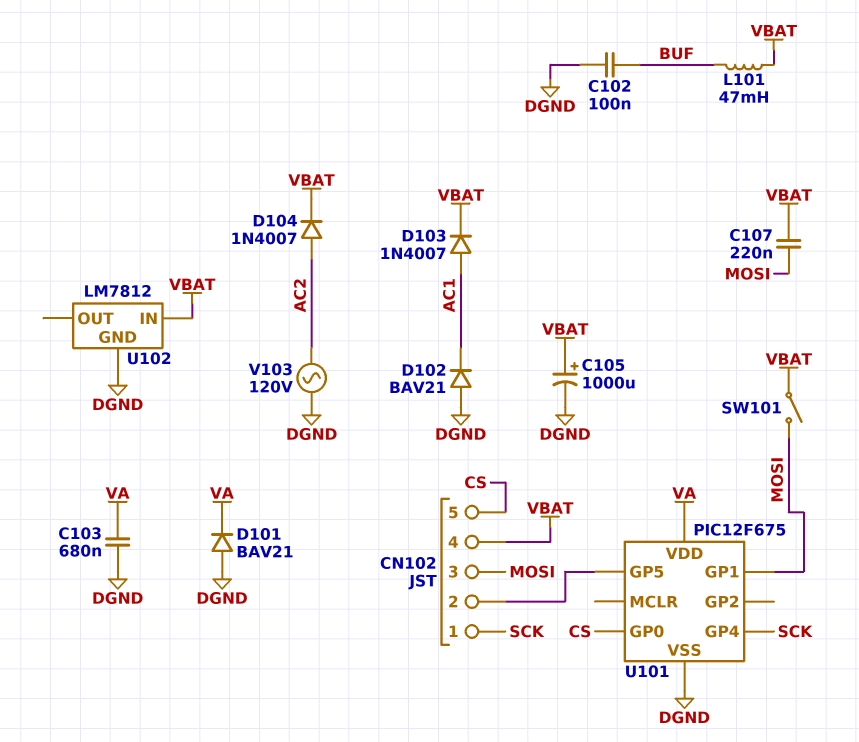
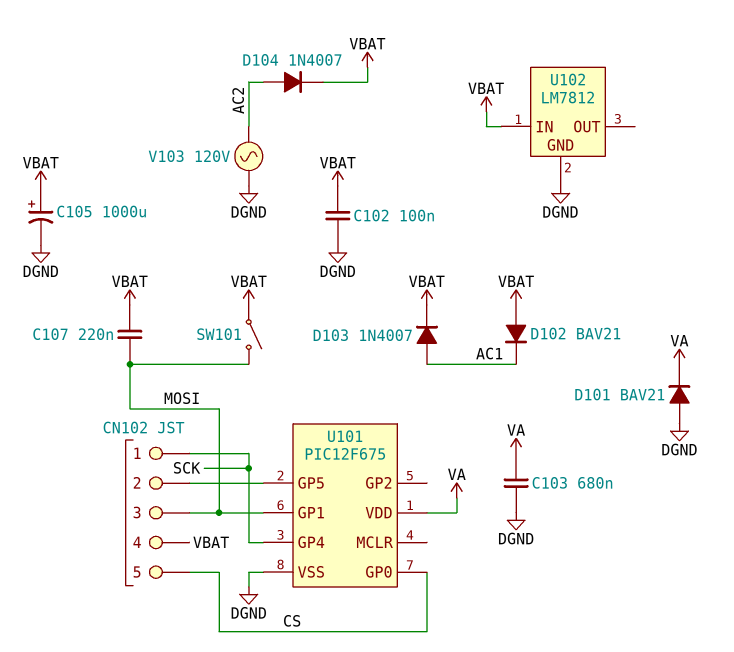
C102: 100nF (BUF, DGND) -> 100nF (DGND, VBAT)
D102: diode BAV21 (A DGND, K AC1) -> diode BAV21 (A VBAT, K AC1)
L101: 47mH (BUF, VBAT) -> none

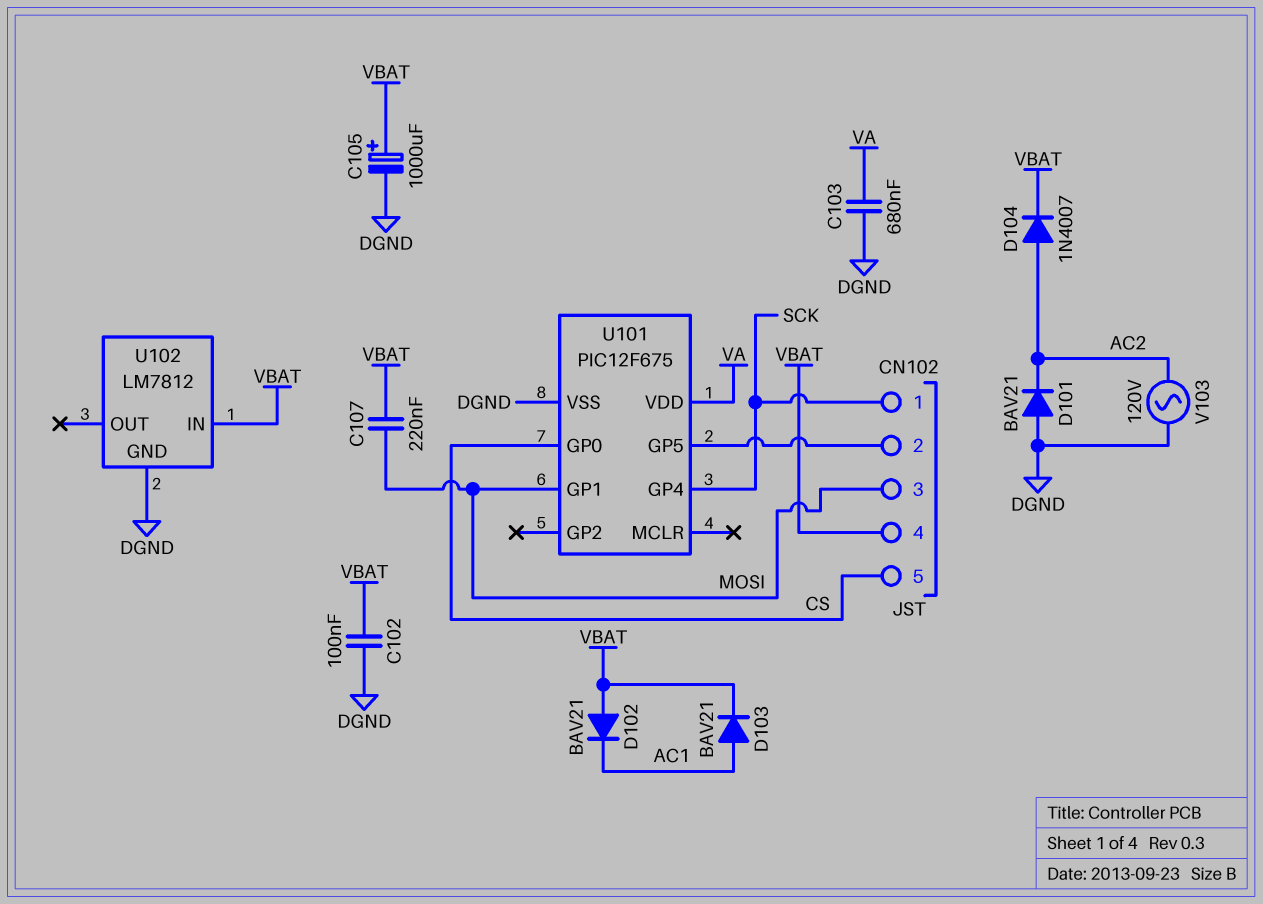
D101: diode BAV21 (A DGND, K VA) -> diode BAV21 (A DGND, K AC2)
D103: diode 1N4007 (A AC1, K VBAT) -> diode BAV21 (A AC1, K VBAT)
SW101: switch (MOSI, VBAT) -> none

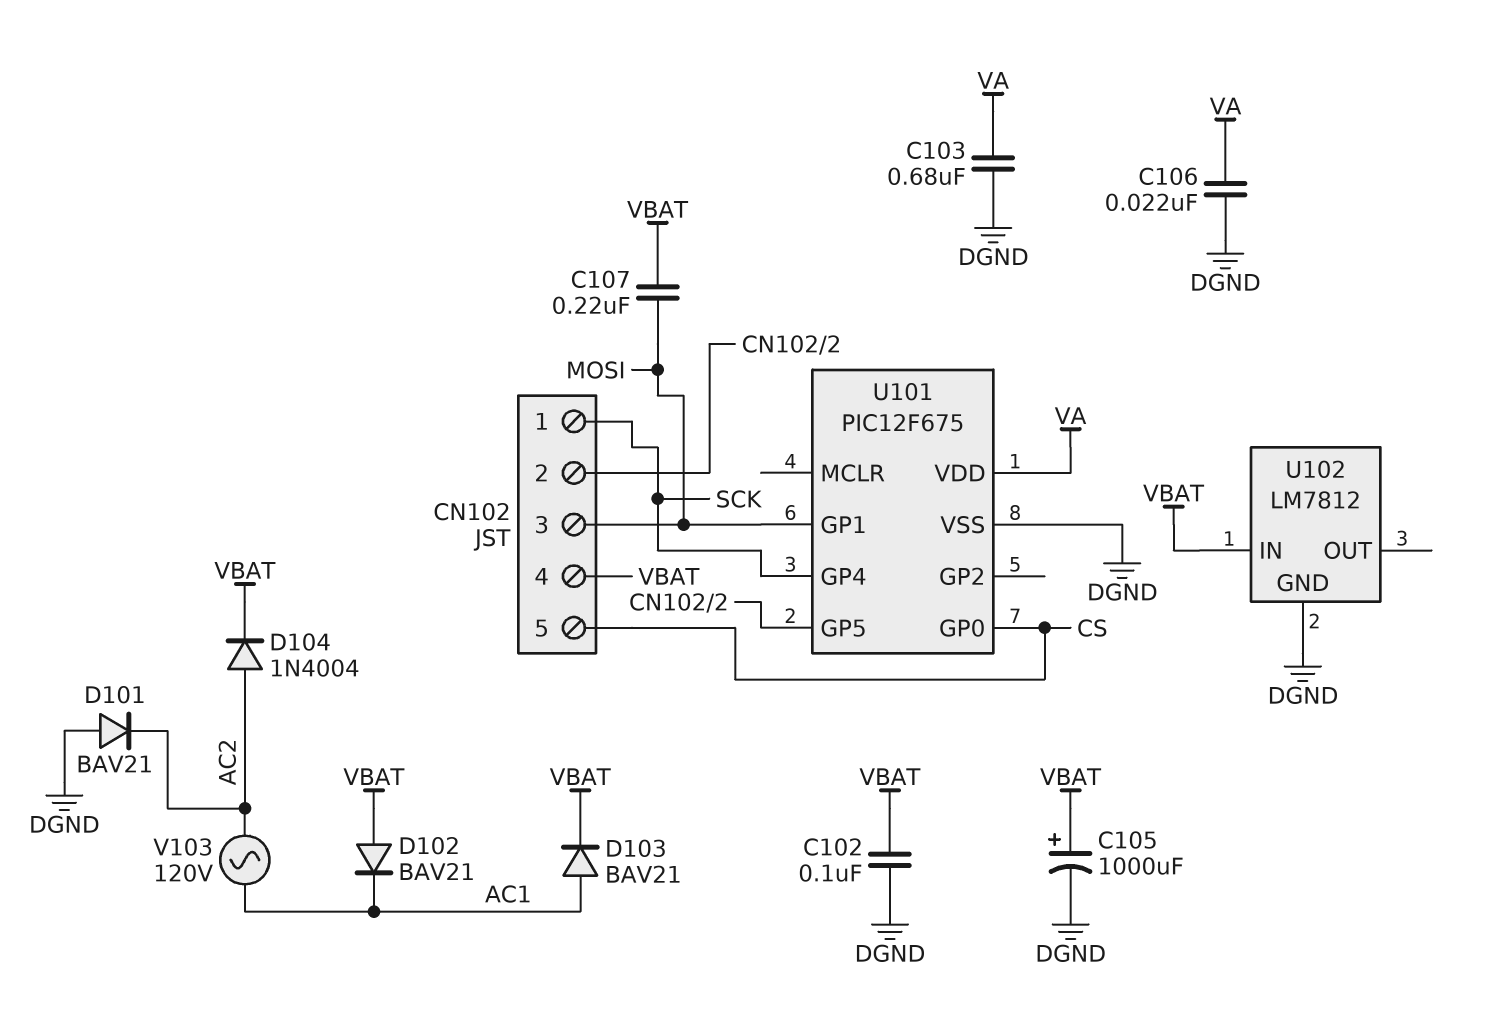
C106: none -> 22nF (DGND, VA)
D104: diode 1N4007 (A AC2, K VBAT) -> diode 1N4004 (A AC2, K VBAT)
V103: AC 120V (AC2, DGND) -> AC 120V (AC1, AC2)

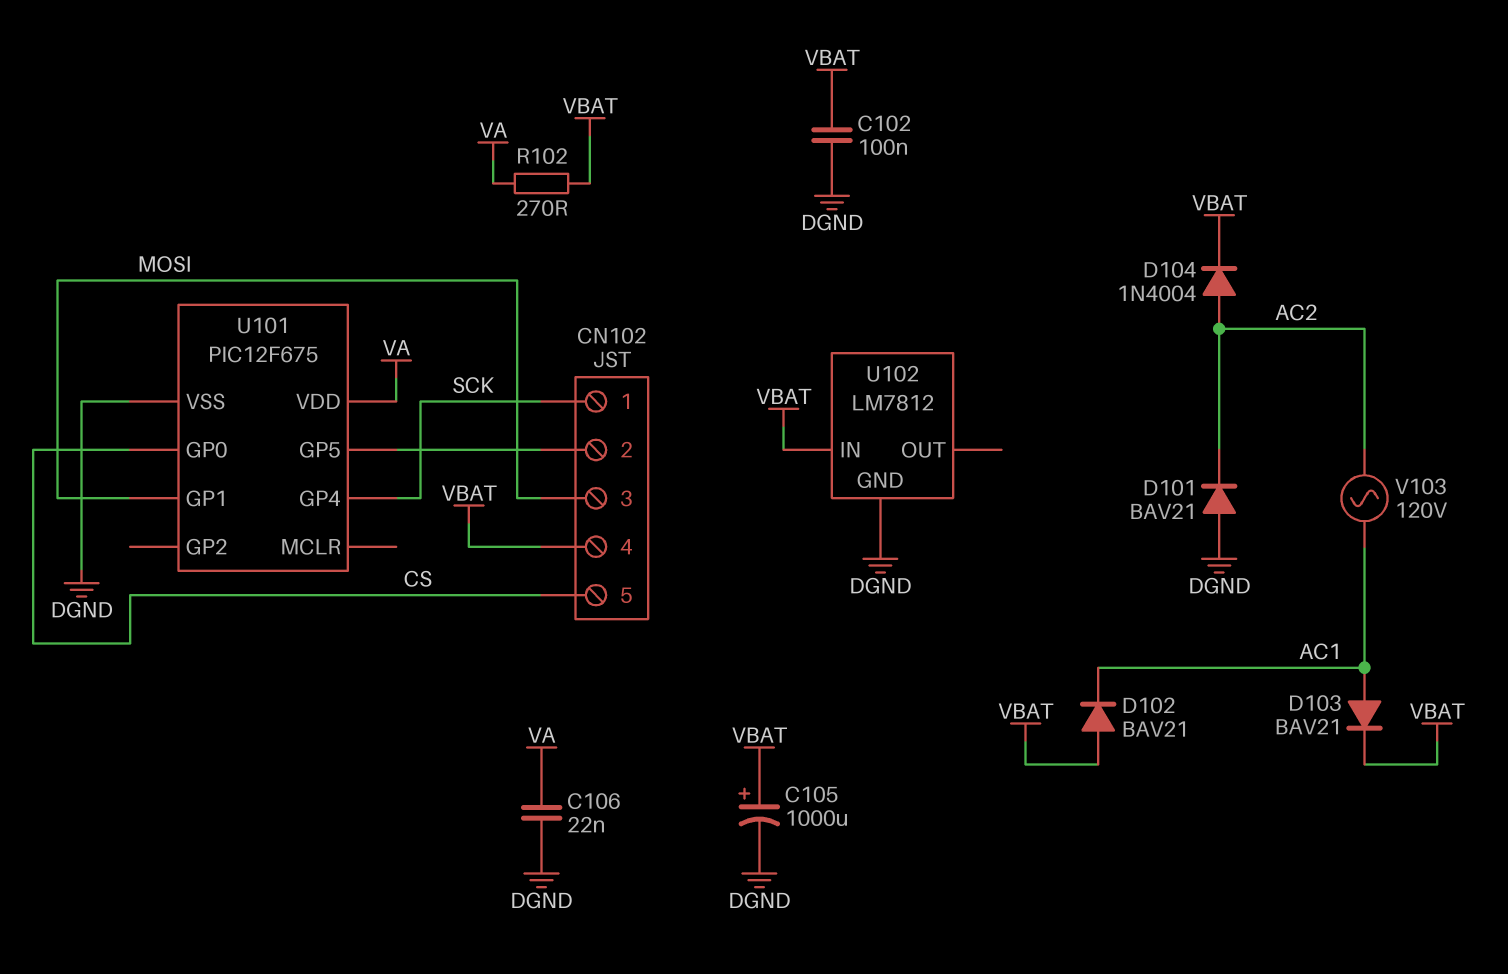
C103: 680nF (DGND, VA) -> none
C107: 220nF (MOSI, VBAT) -> none
R102: none -> 270 (VA, VBAT)

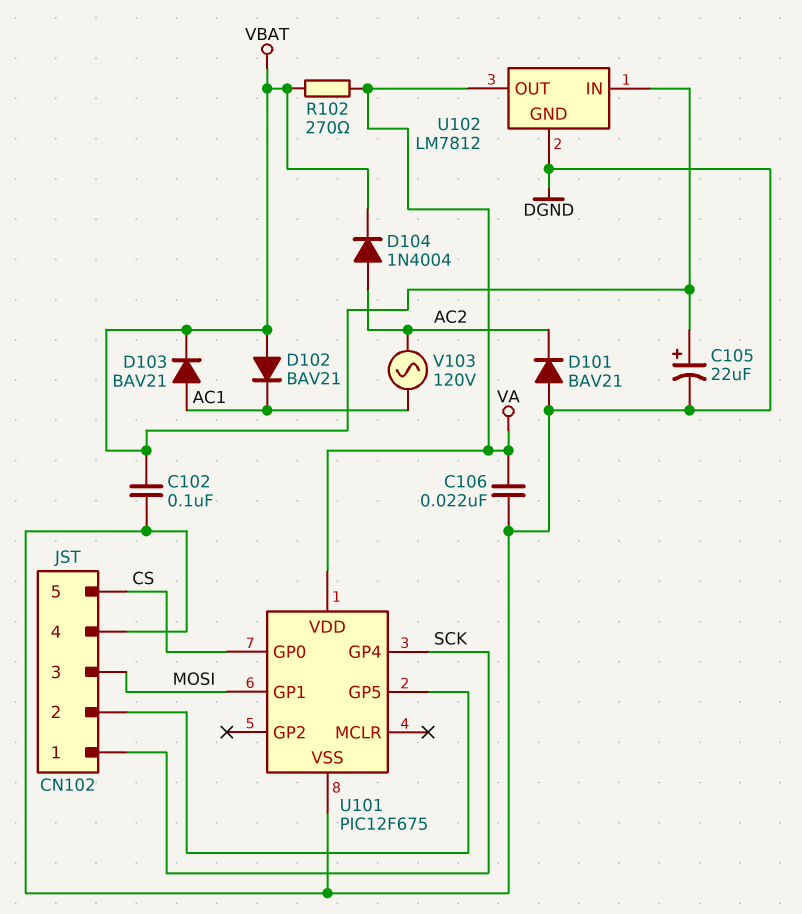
C105: 1000uF (plus VBAT, minus DGND) -> 22uF (plus VBAT, minus DGND)
CN102 pin 4: VBAT -> DGND
U102 pin OUT: none -> VA

